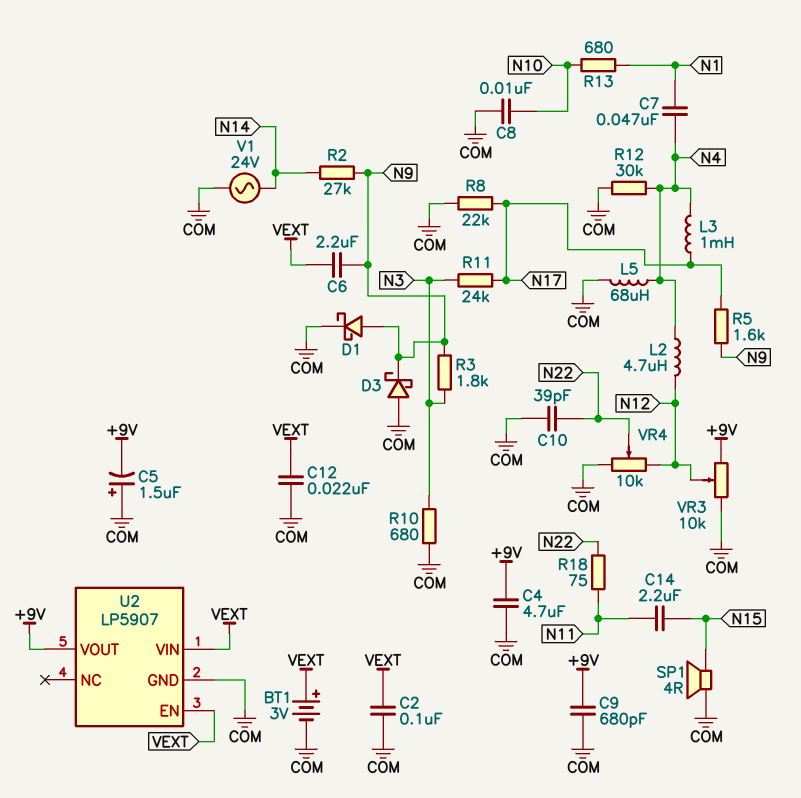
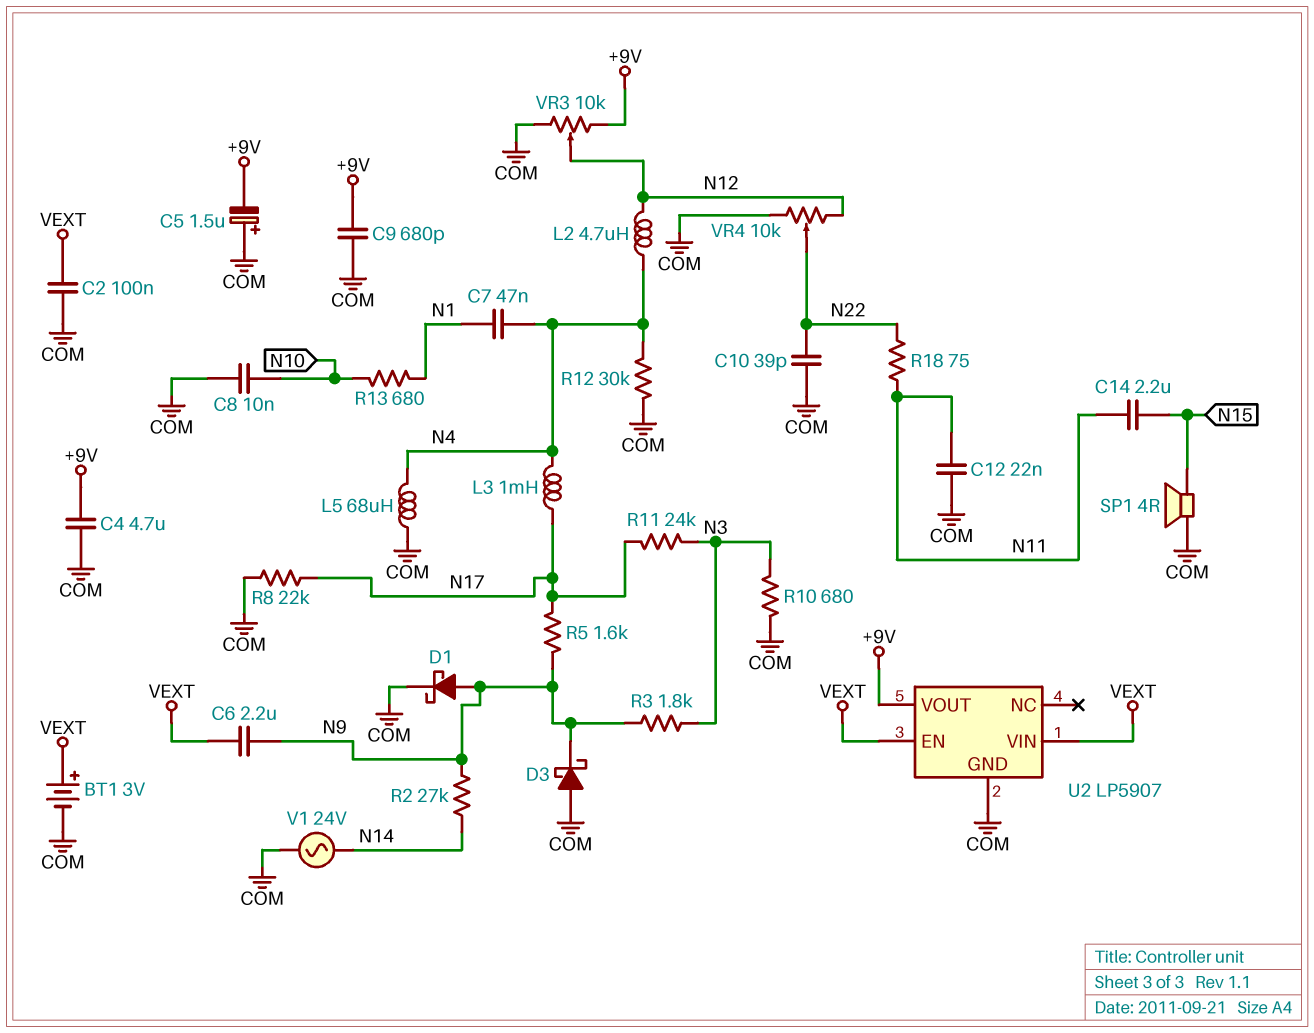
C12: 22nF (COM, VEXT) -> 22nF (COM, N11)

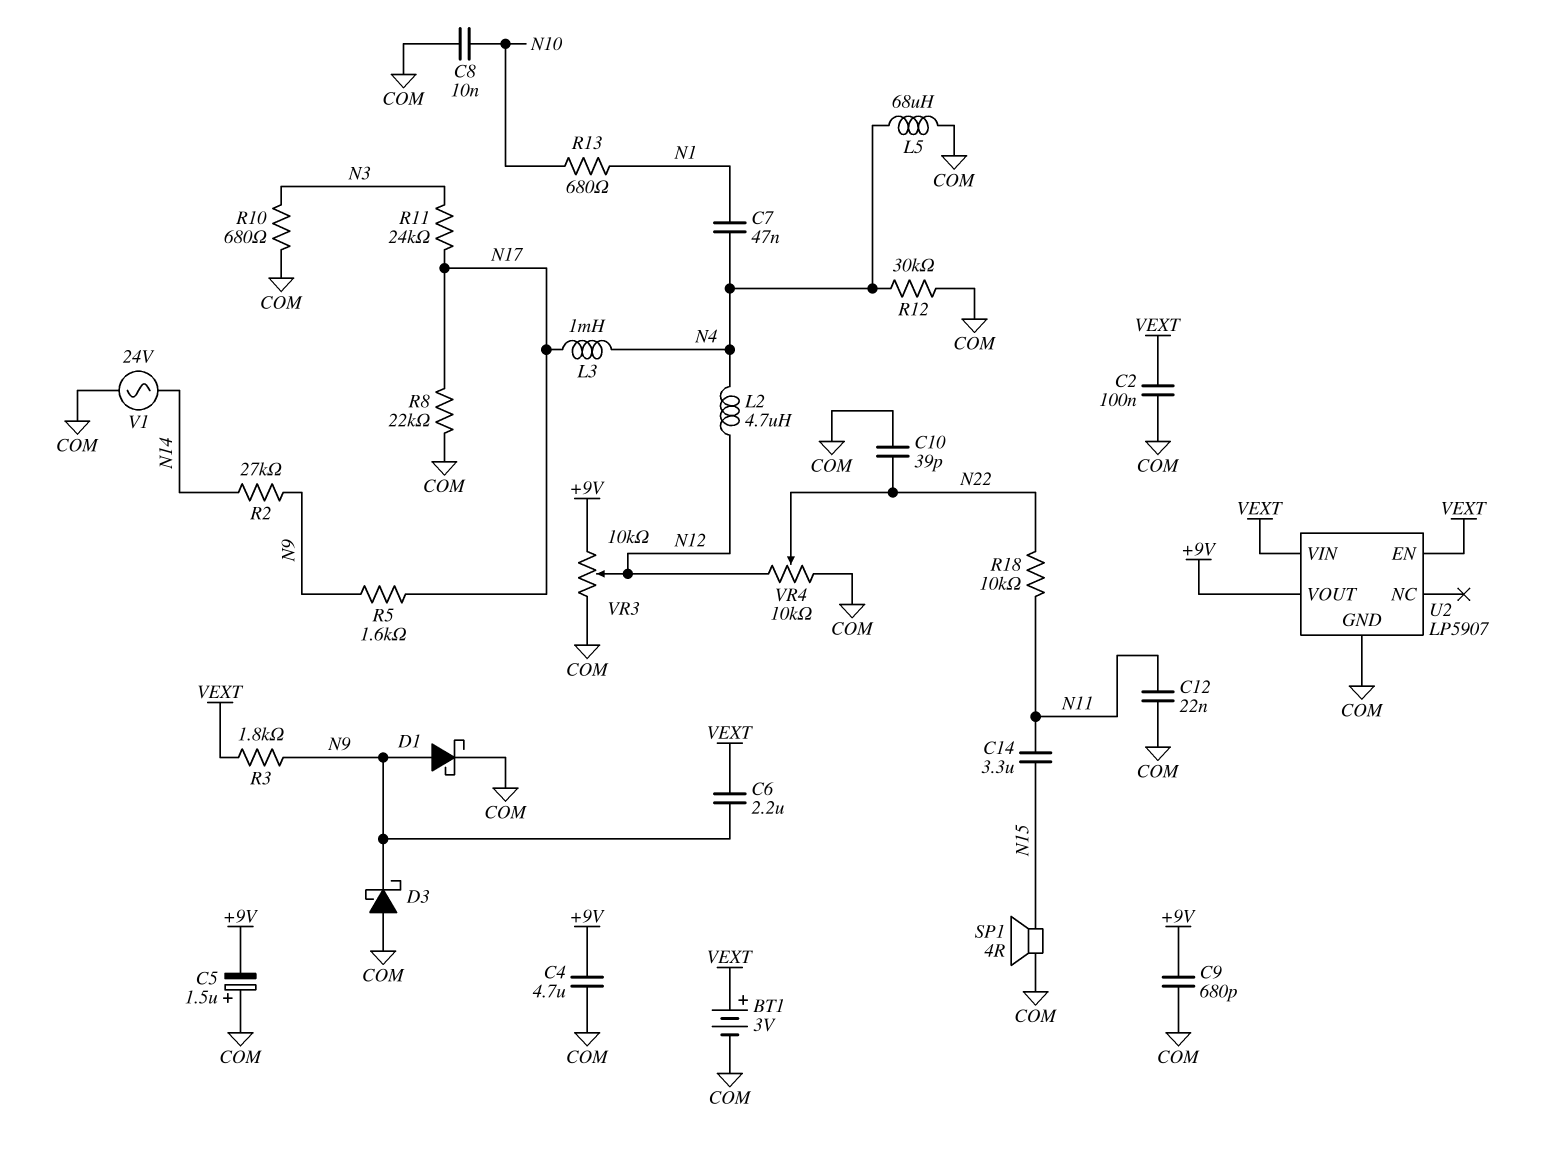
C14: 2.2uF (N11, N15) -> 3.3uF (N11, N15)
R3: 1.8k (N3, N9) -> 1.8k (N9, VEXT)
R18: 75 (N11, N22) -> 10k (N11, N22)

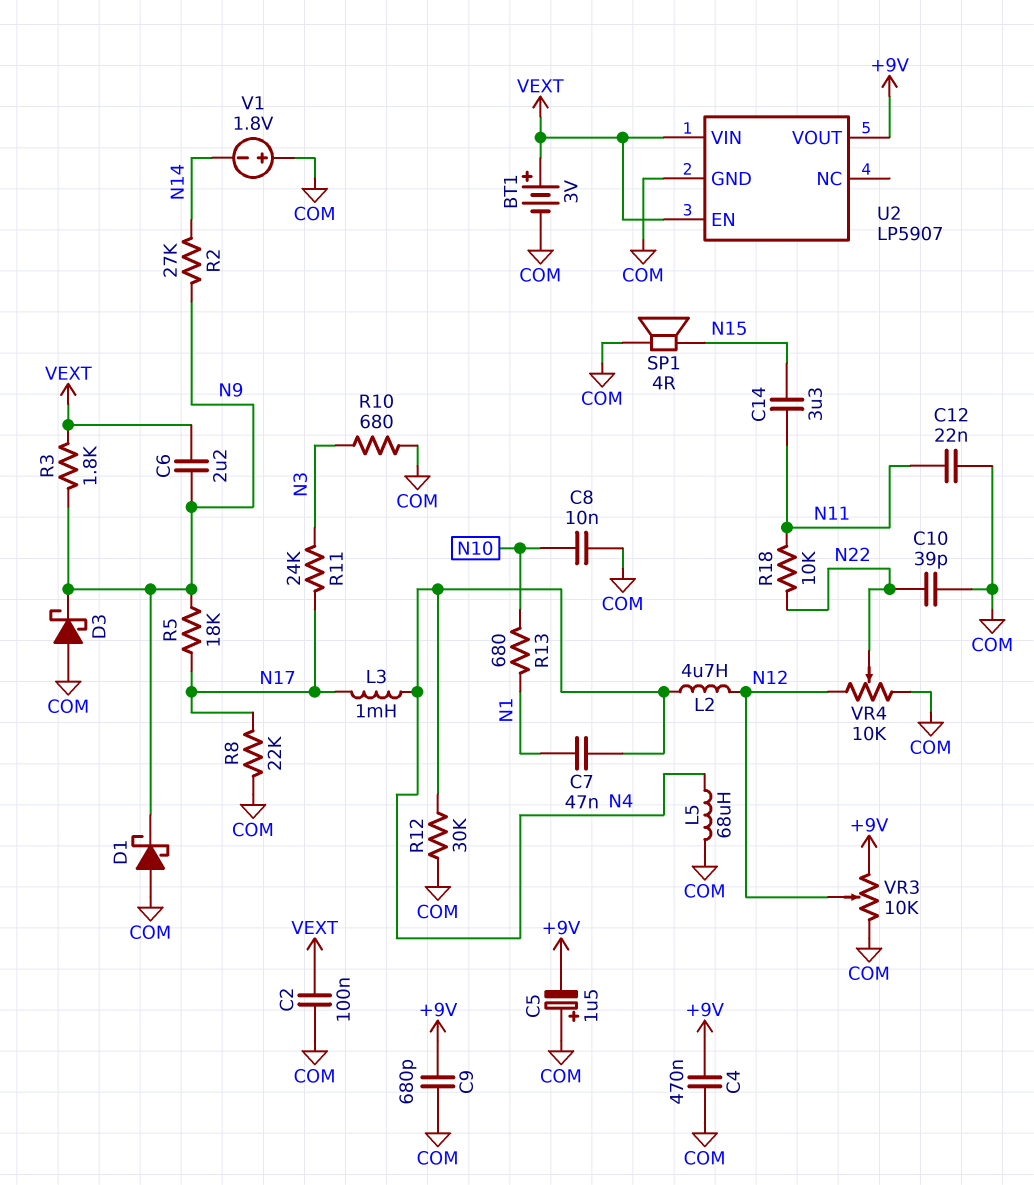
C4: 4.7uF (+9V, COM) -> 470nF (+9V, COM)
D1: schottky (A N9, K COM) -> schottky (A COM, K N9)
R5: 1.6k (N9, N17) -> 18k (N9, N17)
V1: AC 24V (COM, N14) -> 1.8V (plus COM, minus N14)

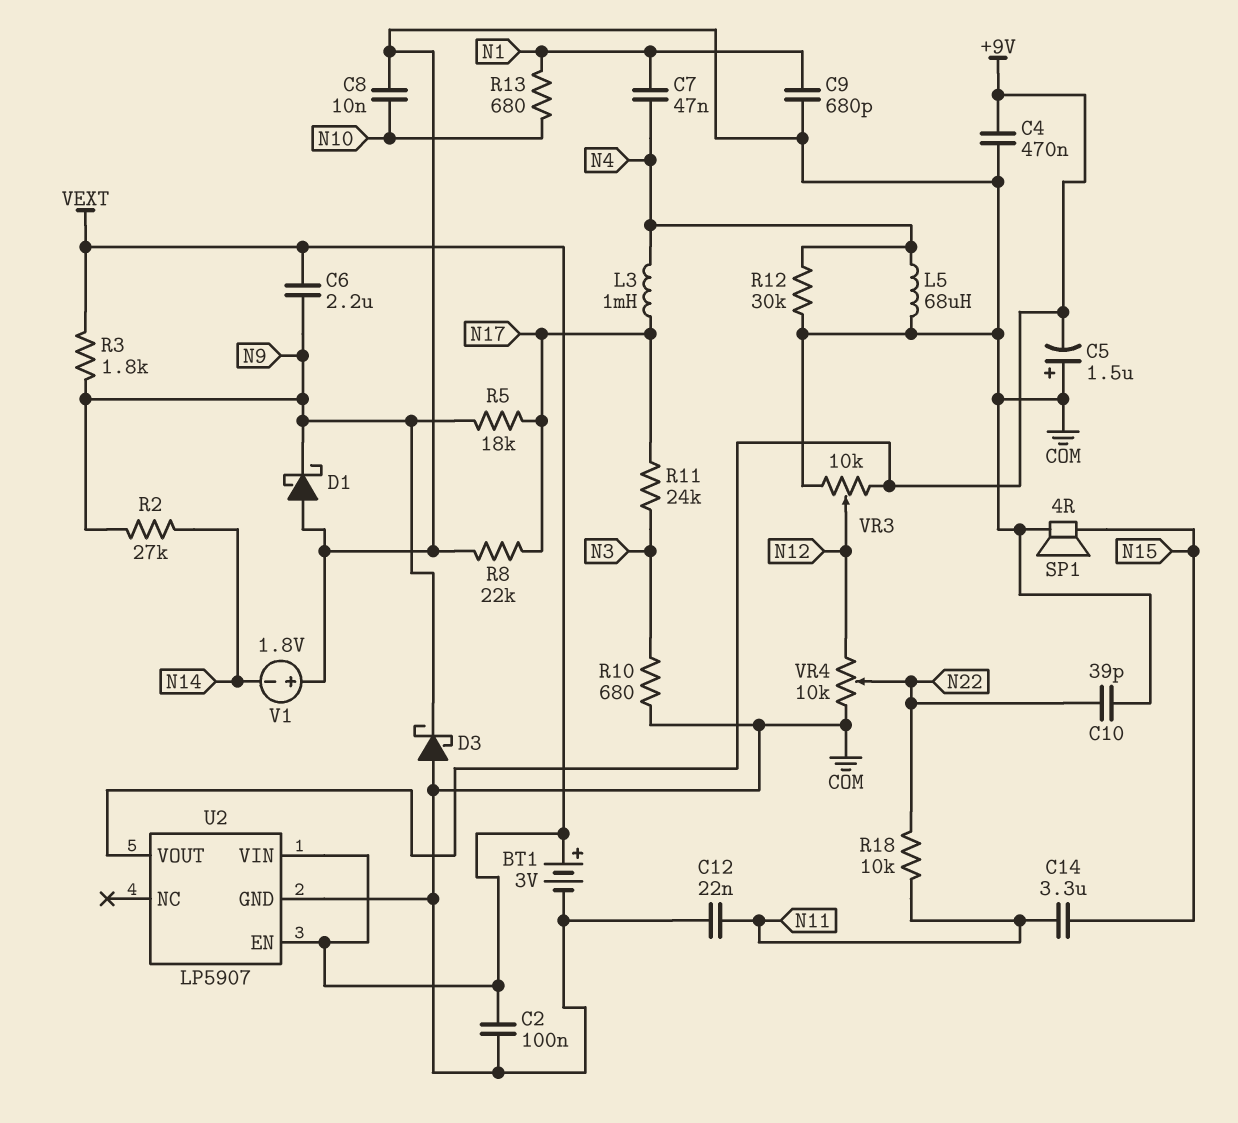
C9: 680pF (+9V, COM) -> 680pF (COM, N1)
L2: 4.7uH (N4, N12) -> none

